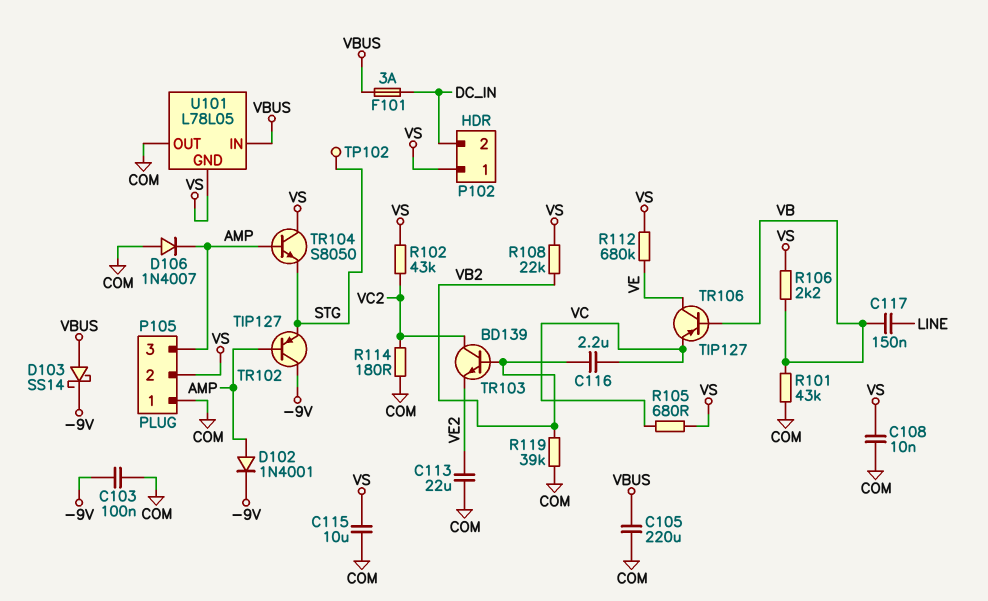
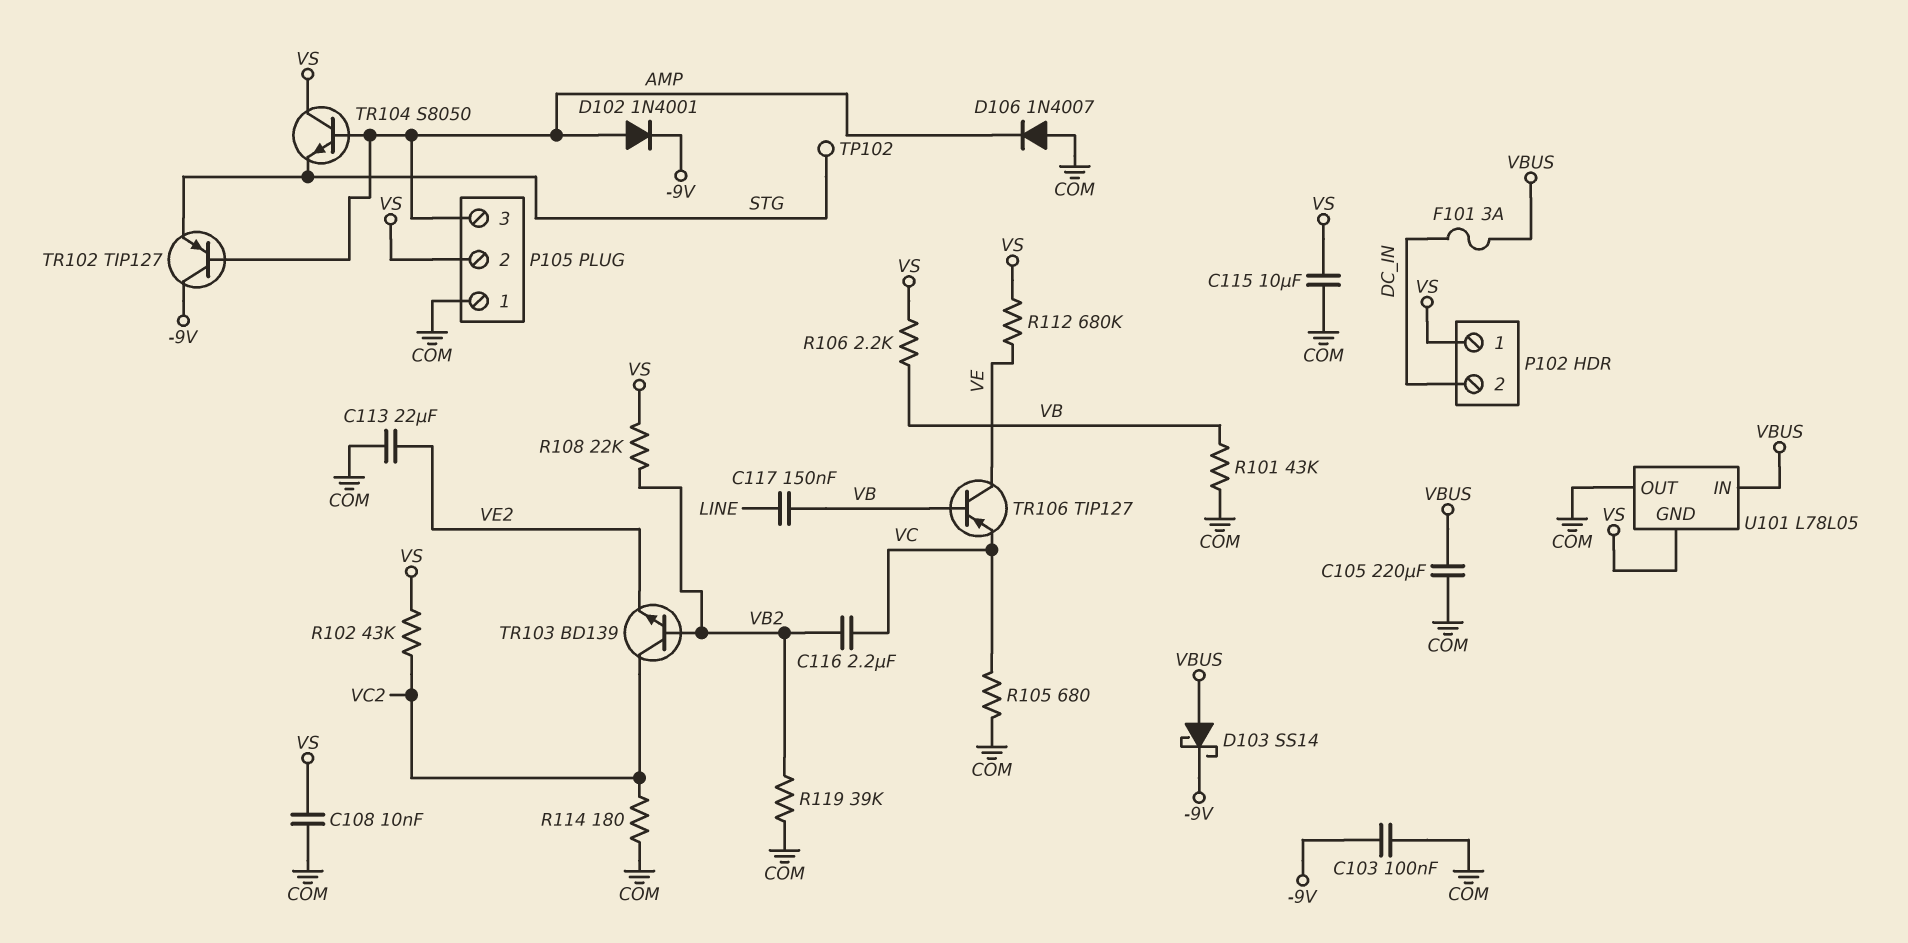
R105: 680 (VC, VS) -> 680 (COM, VC)

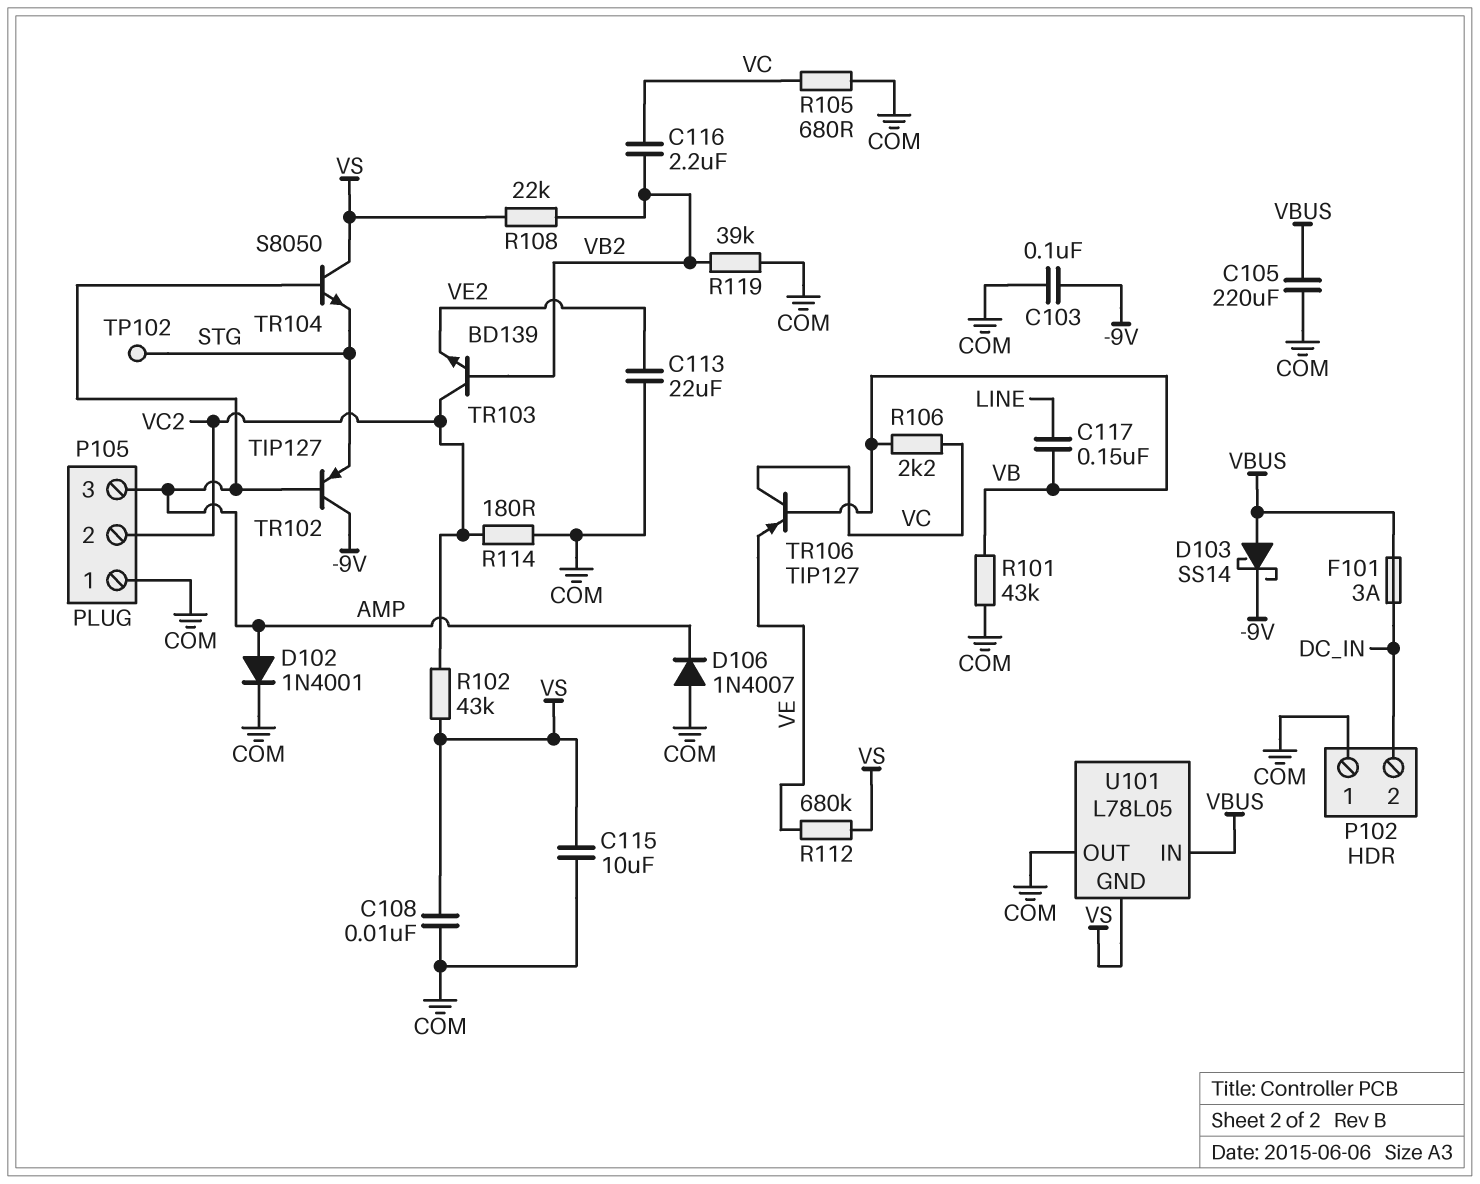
D102: diode 1N4001 (A AMP, K -9V) -> diode 1N4001 (A AMP, K COM)
P102 pin 1: VS -> COM
P105 pin 2: VS -> VC2
R106: 2.2k (VB, VS) -> 2.2k (VB, VC)
TR106: PNP TIP127 (B VB, C VE, E VC) -> PNP TIP127 (B VB, C VC, E VE)

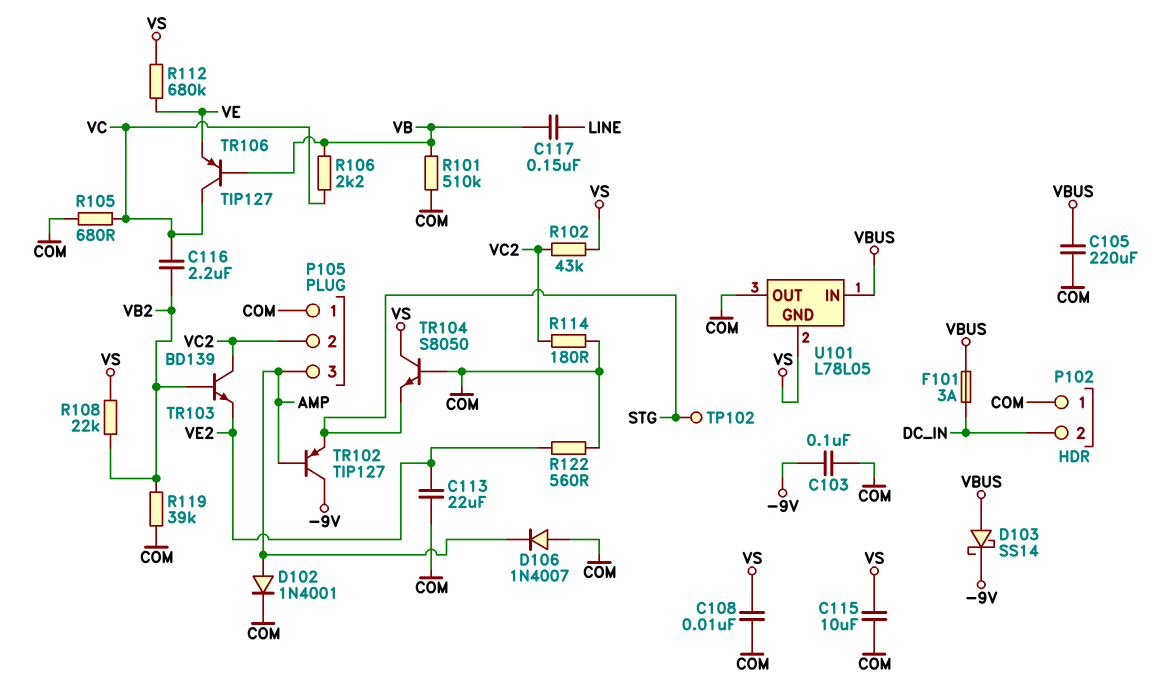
R101: 43k (COM, VB) -> 510k (COM, VB)
R122: none -> 560 (COM, VE2)
TR104: NPN S8050 (B AMP, C VS, E STG) -> NPN S8050 (B COM, C VS, E STG)

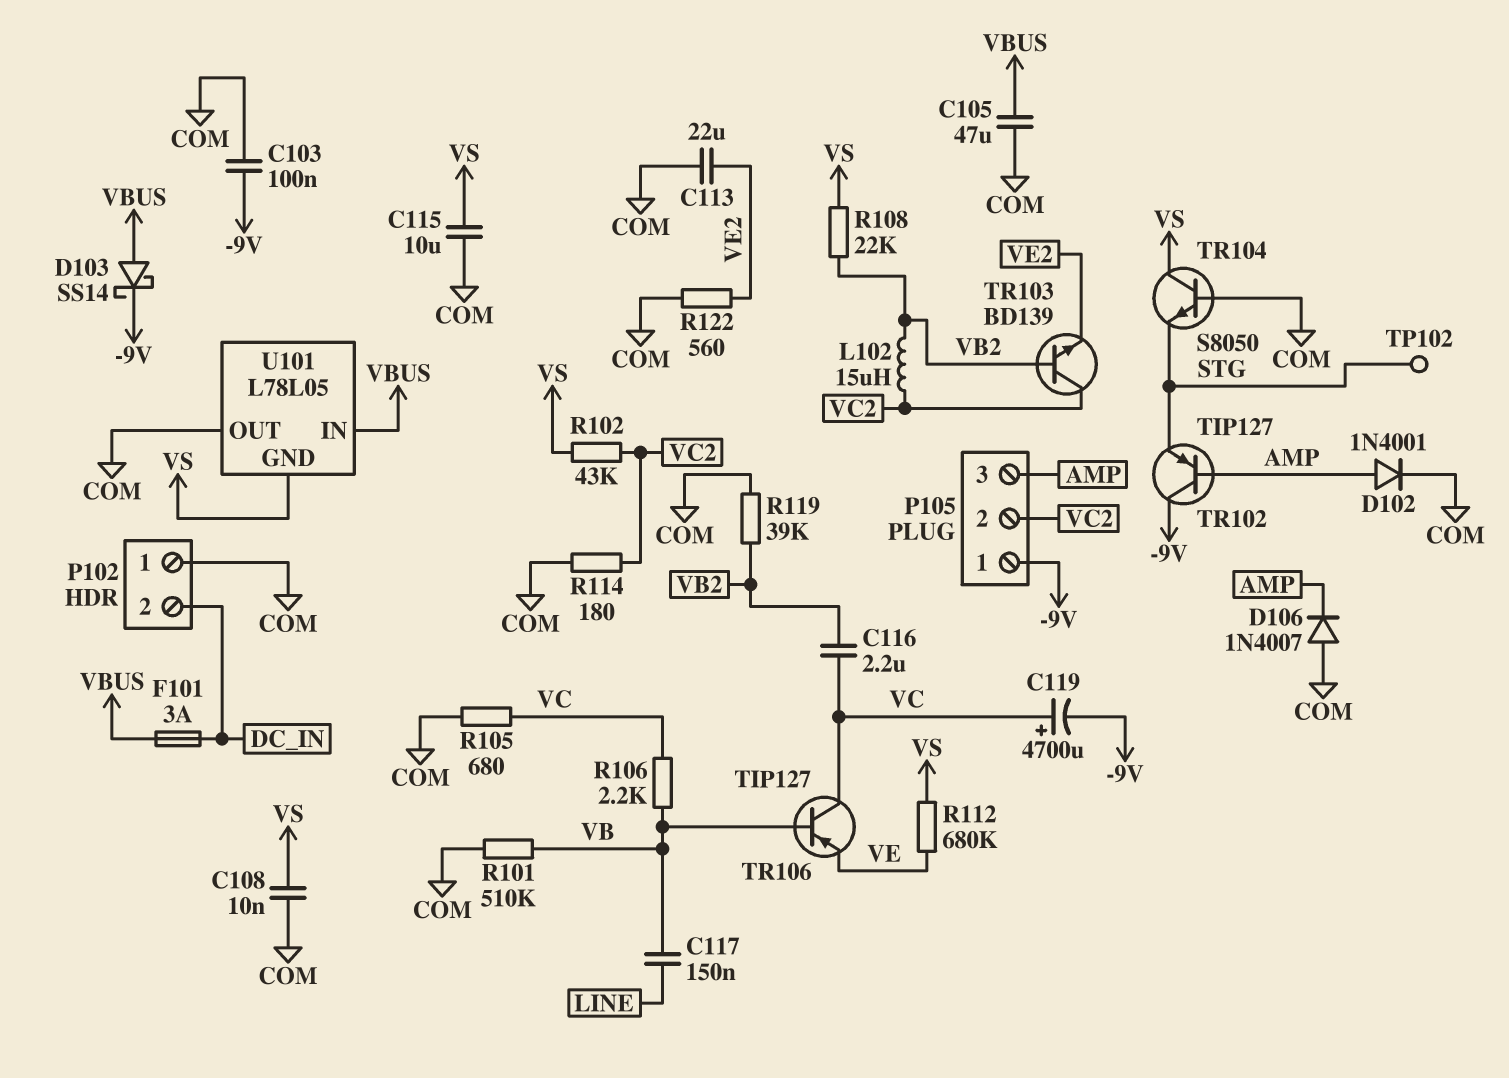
C105: 220uF (COM, VBUS) -> 47uF (COM, VBUS)
C119: none -> 4700uF (plus VC, minus -9V)
L102: none -> 15uH (VB2, VC2)
P105 pin 1: COM -> -9V

